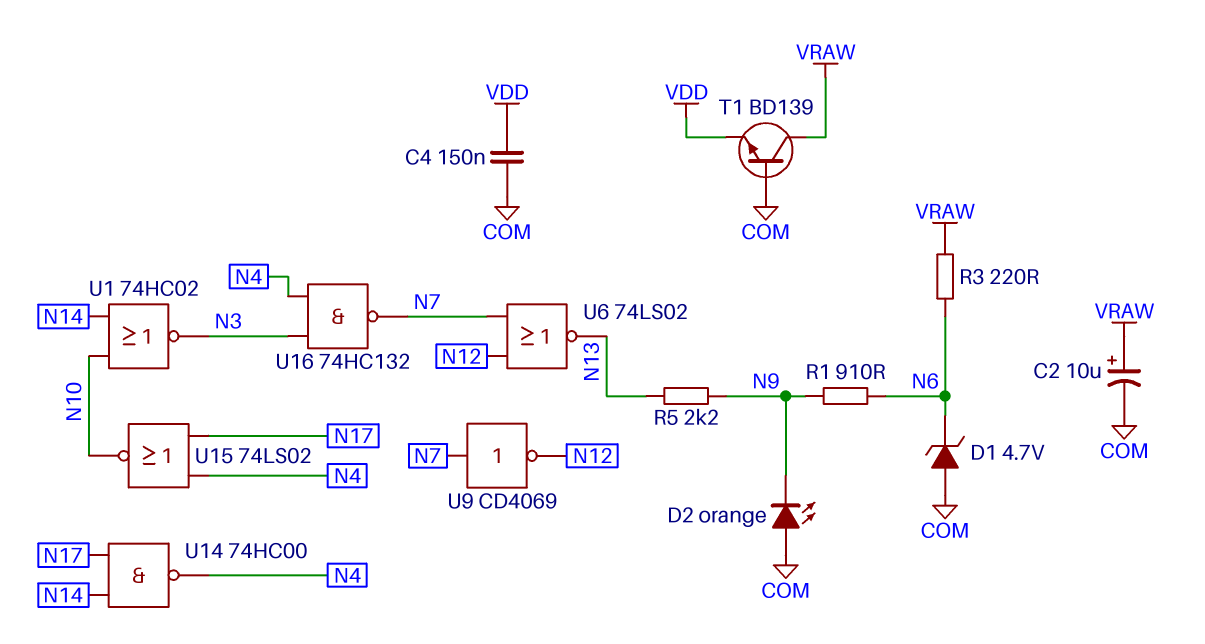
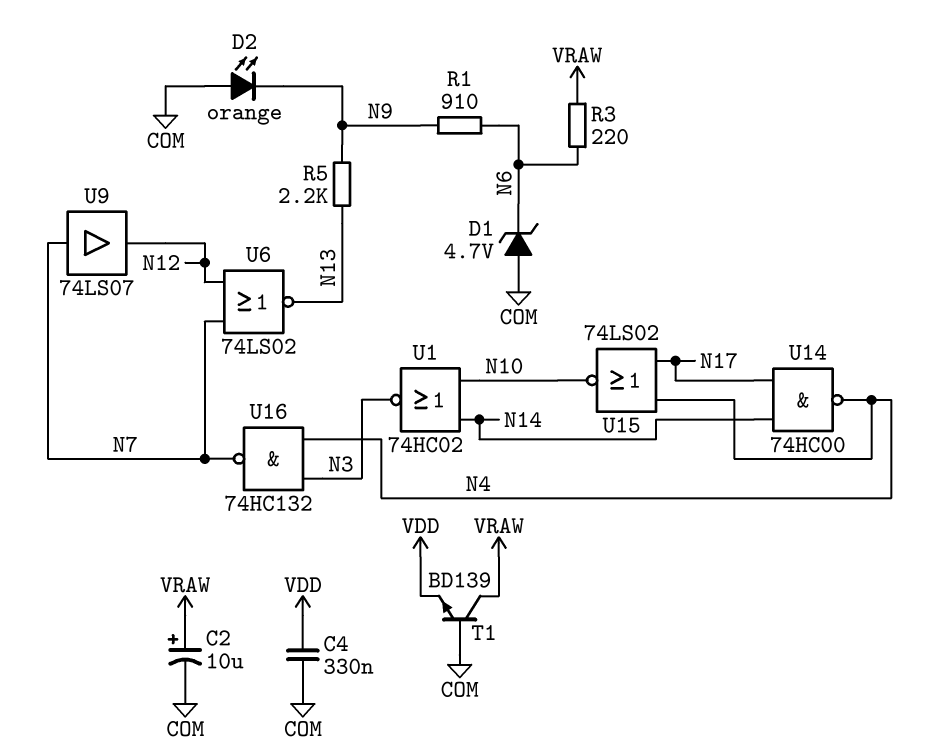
C4: 150nF (COM, VDD) -> 330nF (COM, VDD)
U9: NOT CD4069 (in N7, out N12) -> buffer 74LS07 (in N7, out N12)

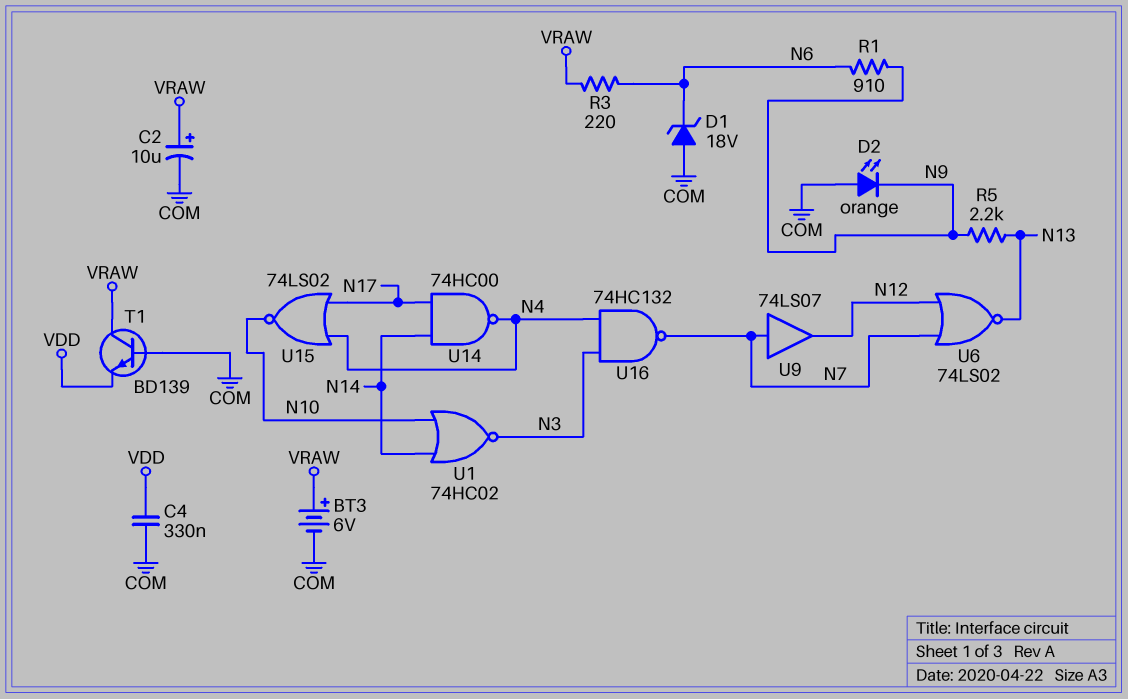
BT3: none -> 6V (plus VRAW, minus COM)
D1: zener 4.7V (A COM, K N6) -> zener 18V (A COM, K N6)

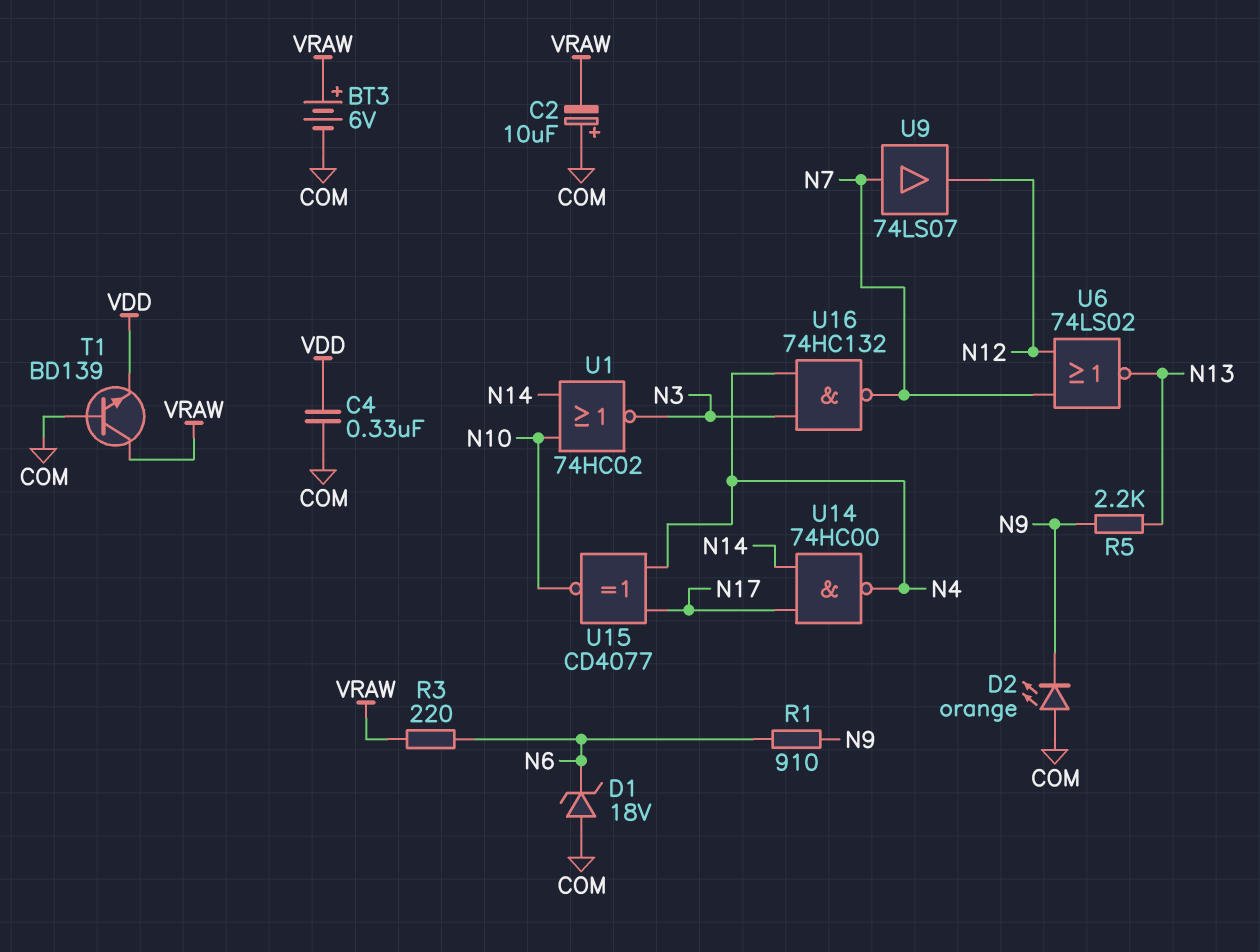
C2: 10uF (plus VRAW, minus COM) -> 10uF (plus COM, minus VRAW)
U15: NOR 74LS02 (in N4, in N17, out N10) -> XNOR CD4077 (in N4, in N17, out N10)

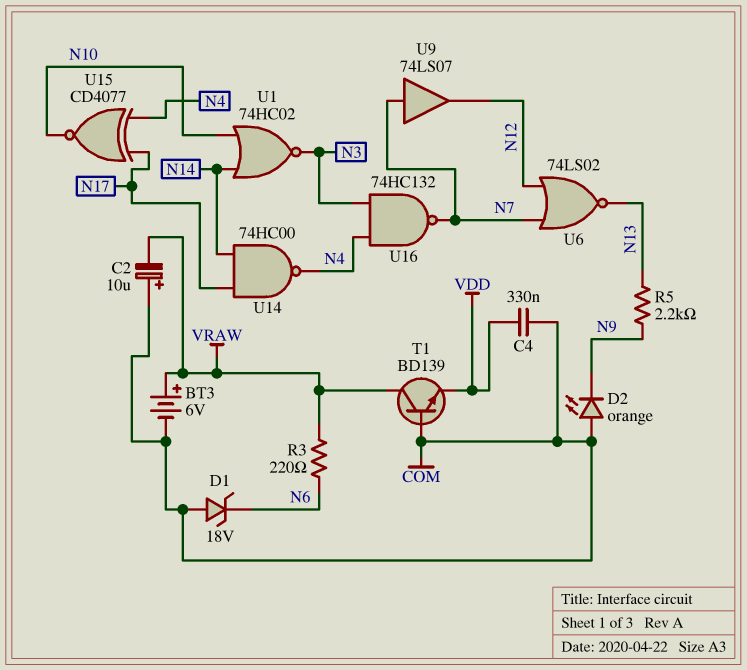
R1: 910 (N6, N9) -> none

